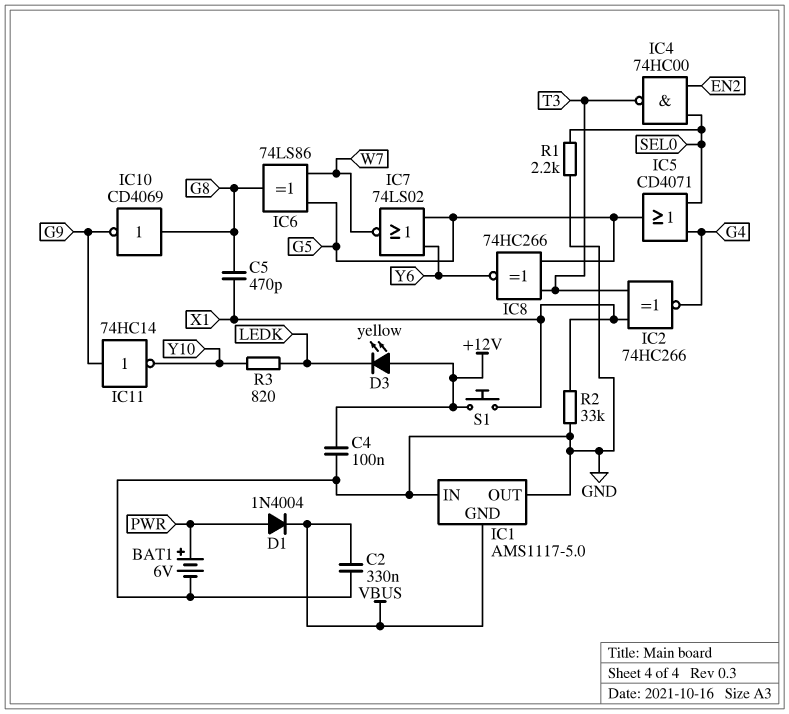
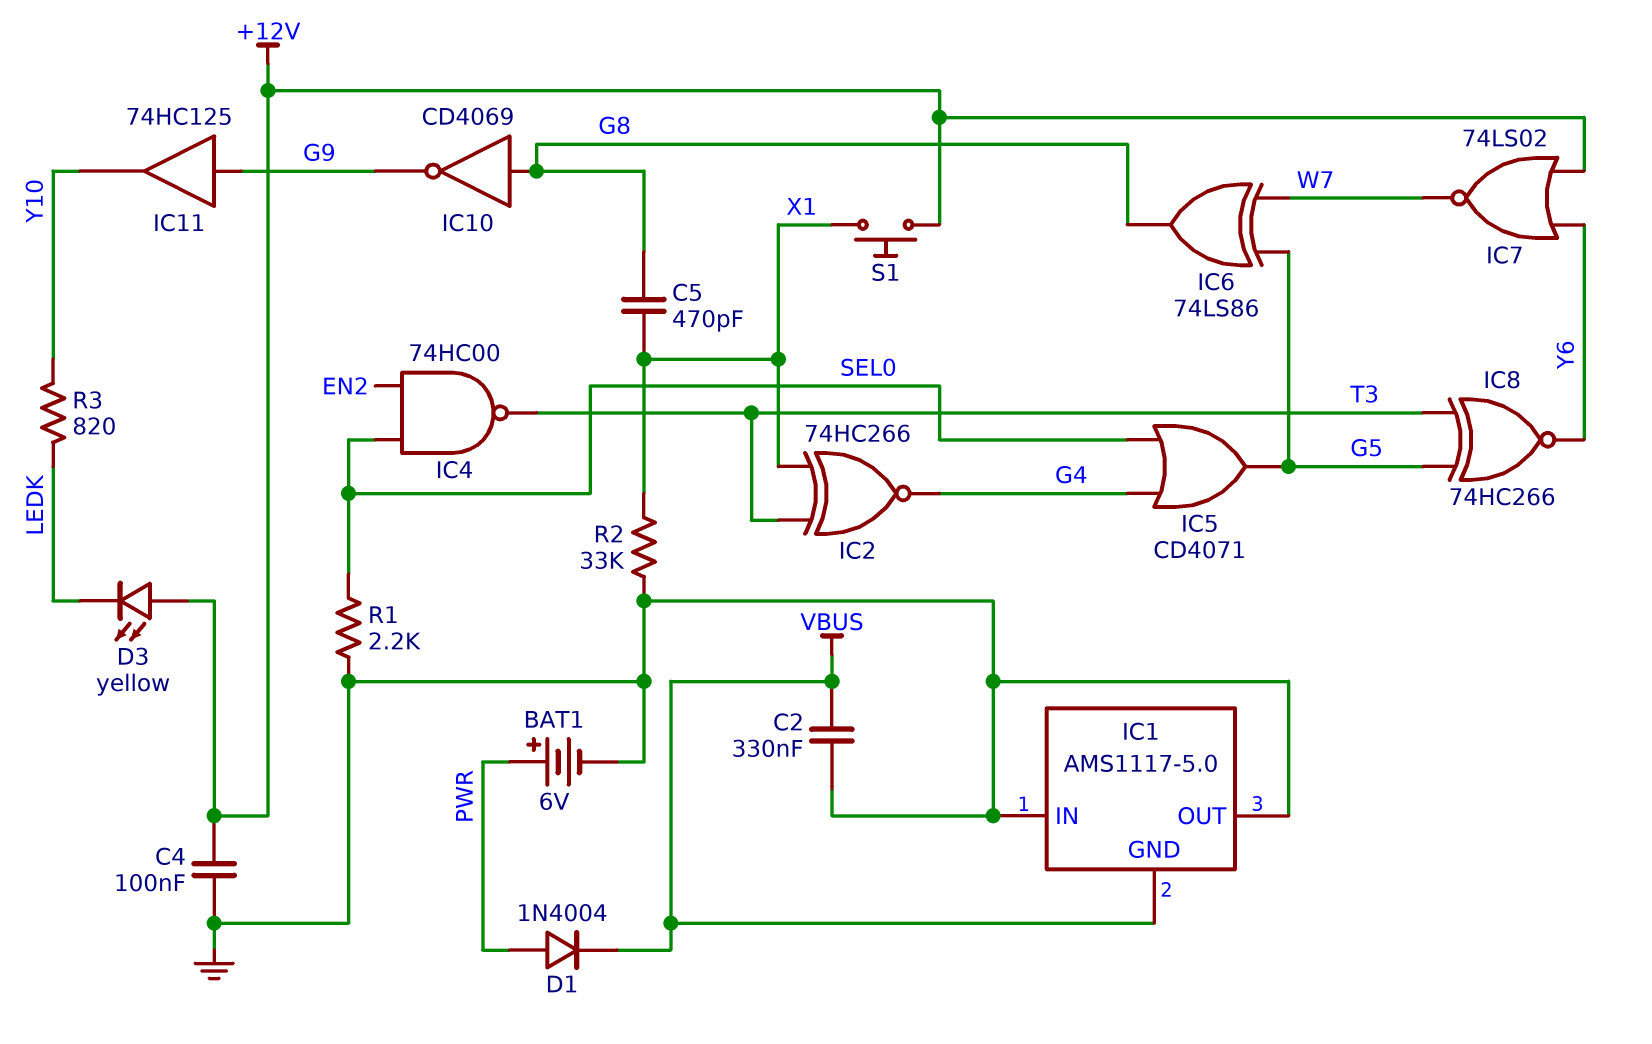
IC7: NOR 74LS02 (in G5, in Y6, out W7) -> NOR 74LS02 (in +12V, in Y6, out W7)
IC11: NOT 74HC14 (in G9, out Y10) -> buffer 74HC125 (in G9, out Y10)

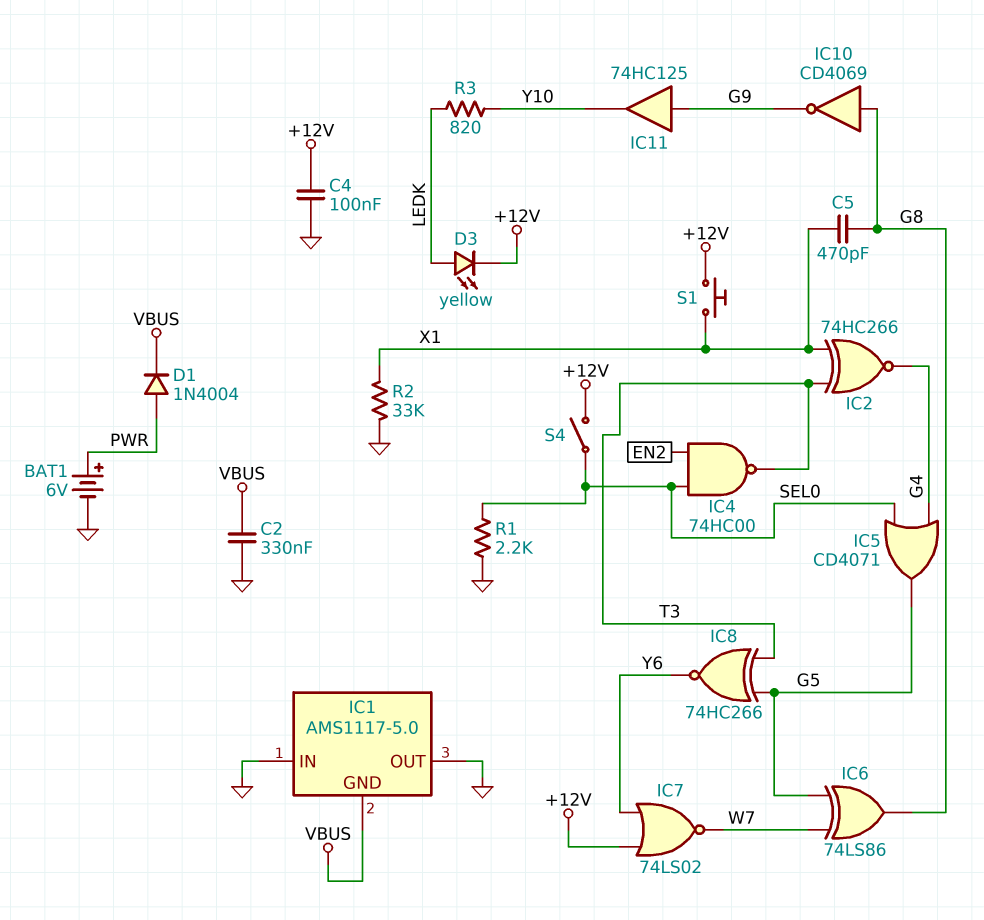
D3: LED yellow (A +12V, K LEDK) -> LED yellow (A LEDK, K +12V)
S4: none -> switch (+12V, SEL0)

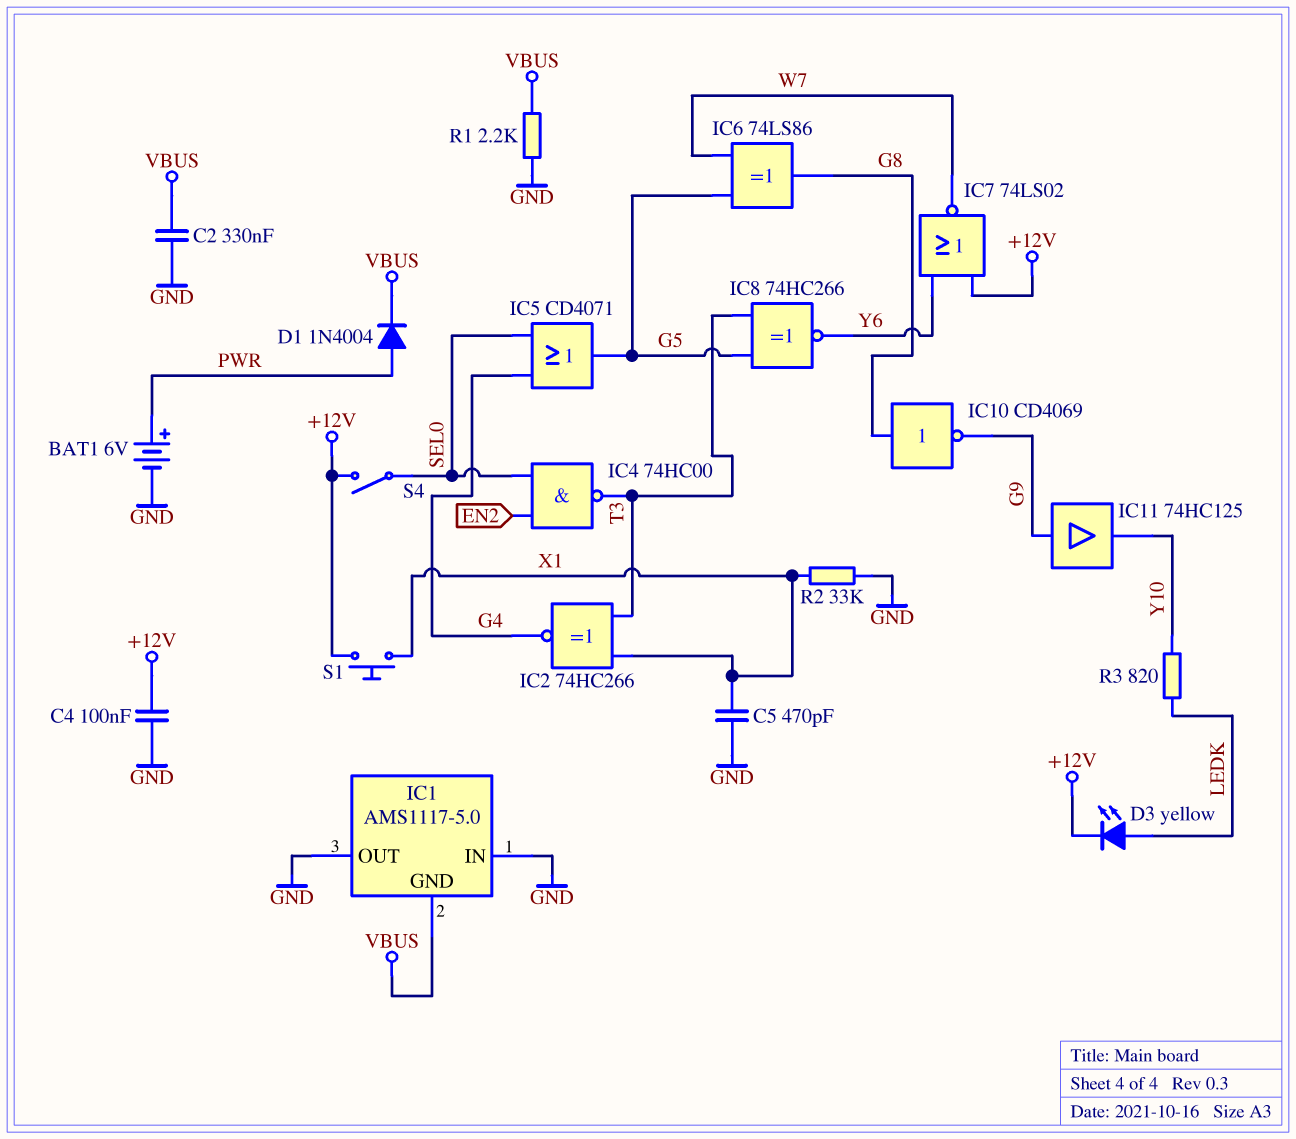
C5: 470pF (G8, X1) -> 470pF (GND, X1)
R1: 2.2k (GND, SEL0) -> 2.2k (GND, VBUS)

